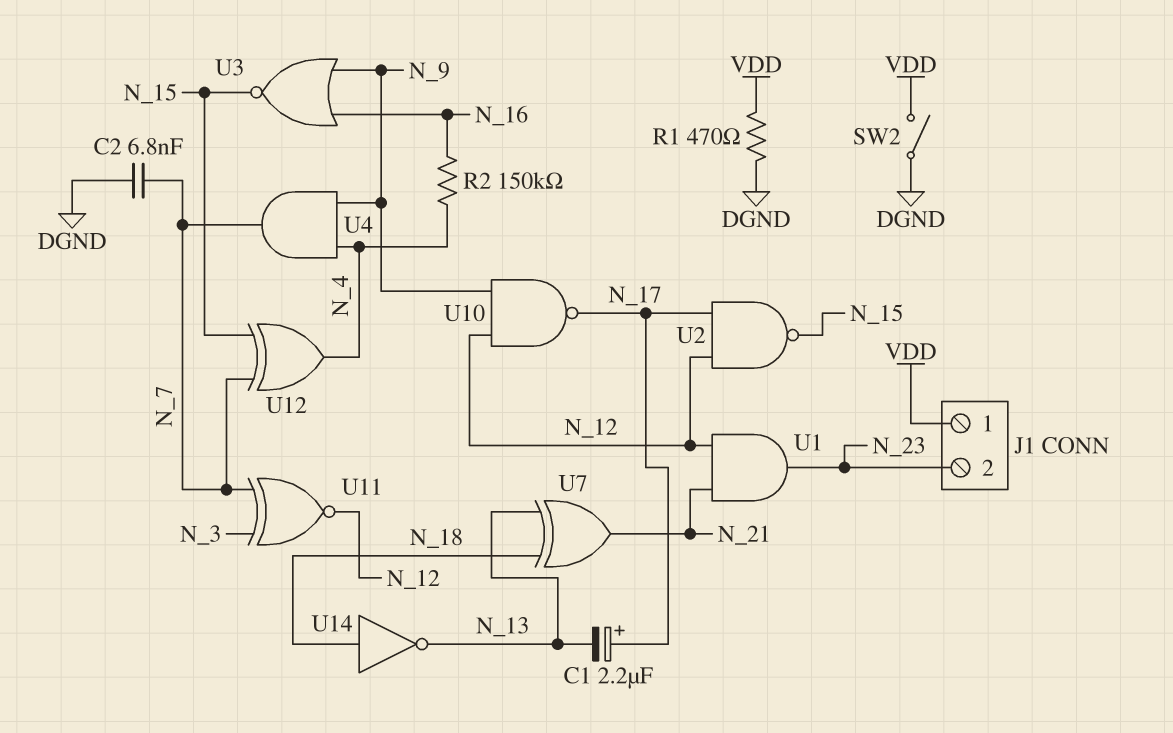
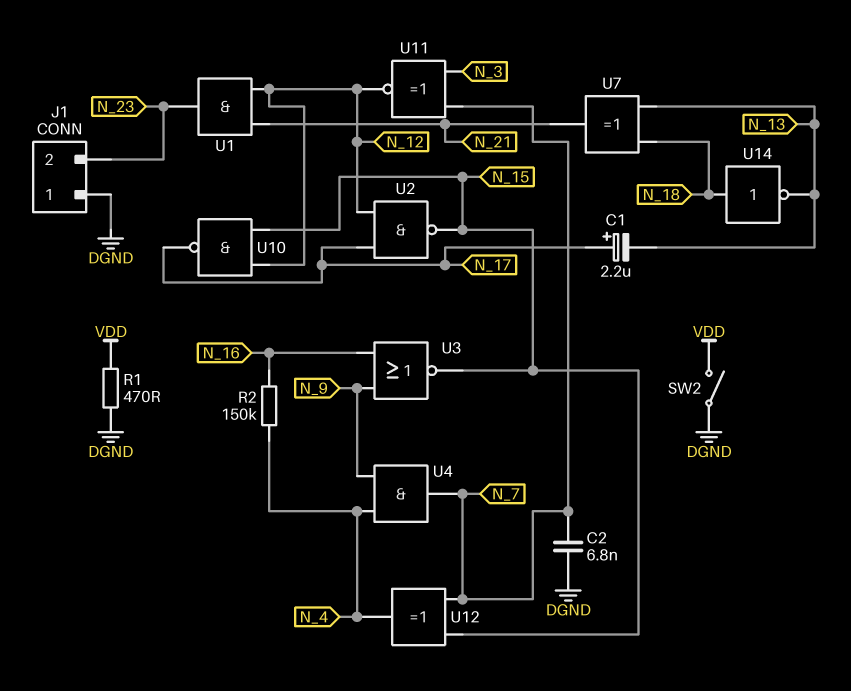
J1 pin 1: VDD -> DGND
U10: NAND (in N_9, in N_12, out N_17) -> NAND (in N_12, in N_15, out N_17)

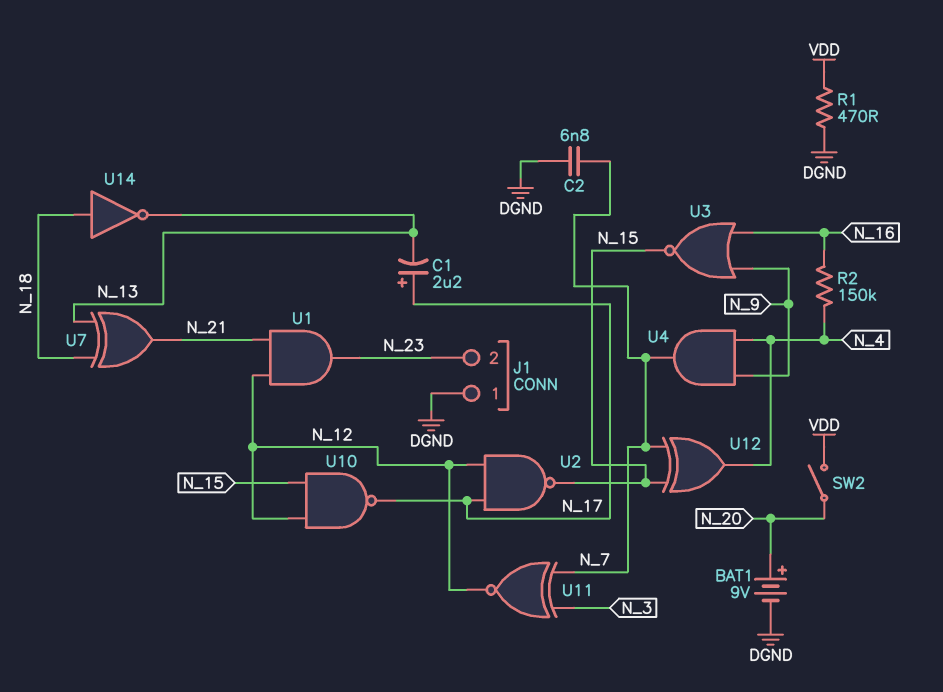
BAT1: none -> 9V (plus N_20, minus DGND)
SW2: switch (DGND, VDD) -> switch (N_20, VDD)

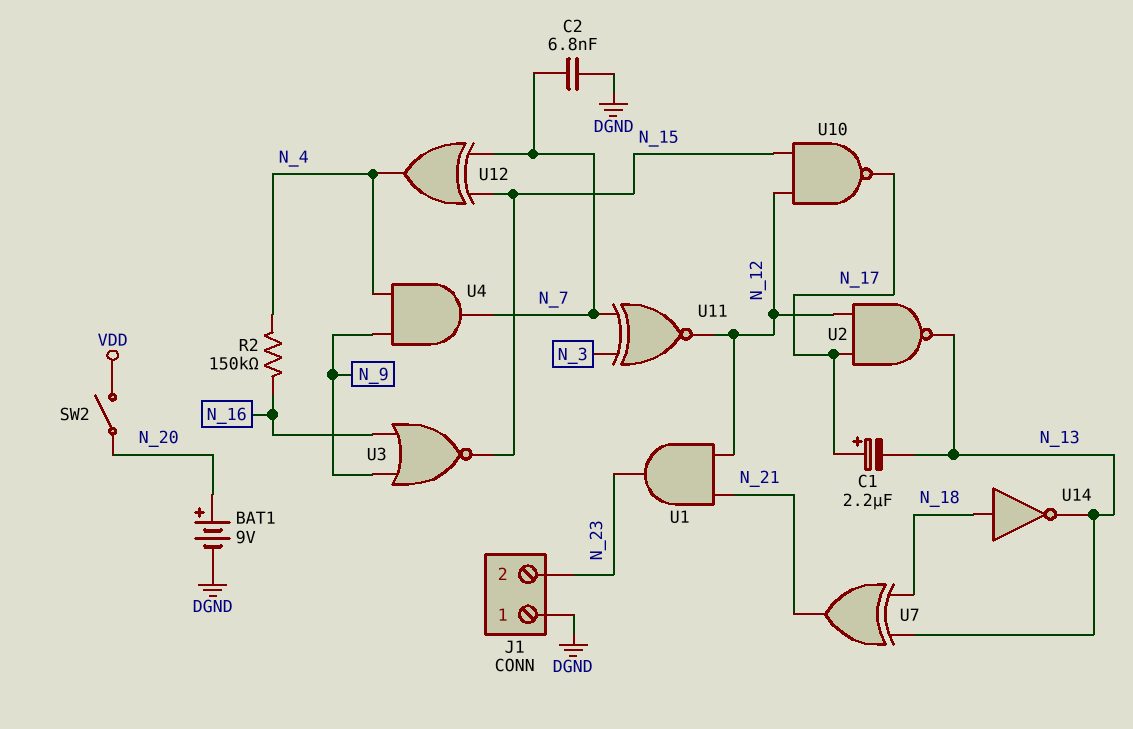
R1: 470 (DGND, VDD) -> none
U2: NAND (in N_12, in N_17, out N_15) -> NAND (in N_12, in N_17, out N_13)

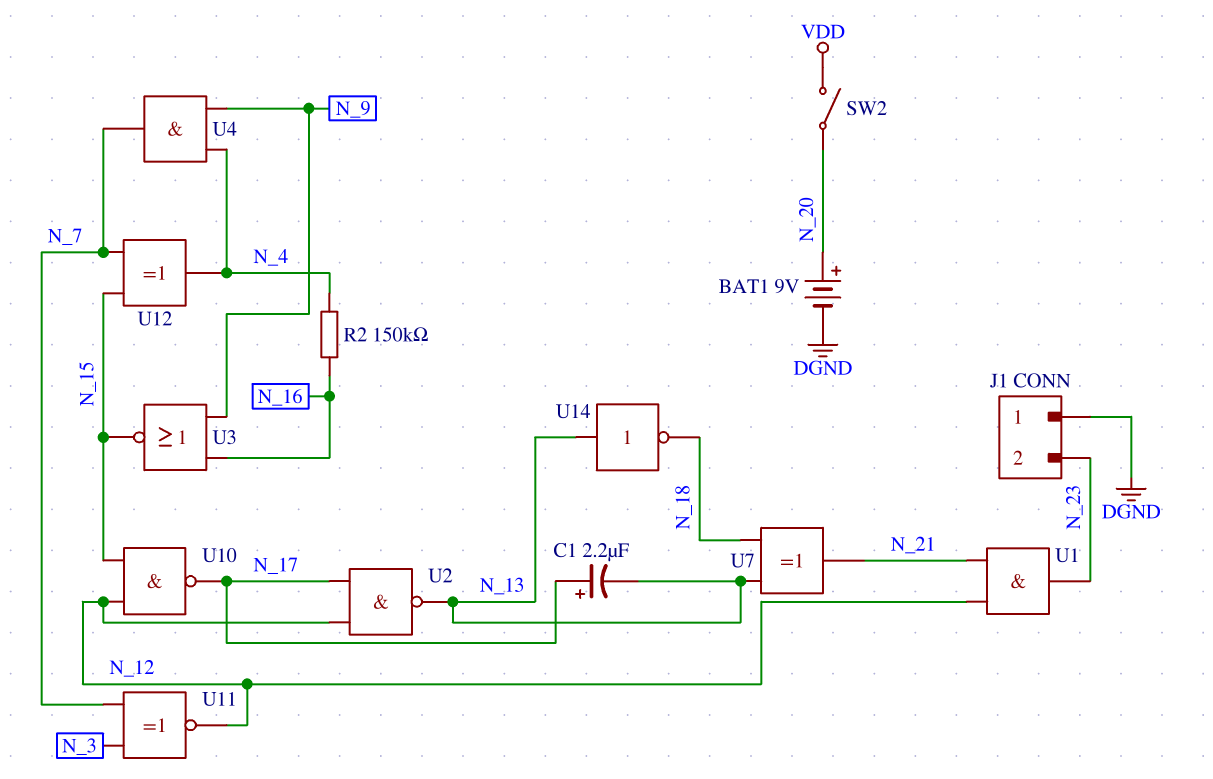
C2: 6.8nF (DGND, N_7) -> none
U14: NOT (in N_18, out N_13) -> NOT (in N_13, out N_18)

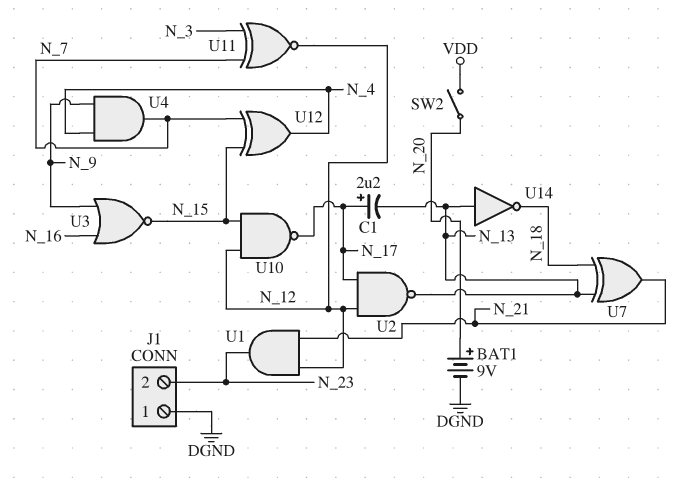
R2: 150k (N_4, N_16) -> none

